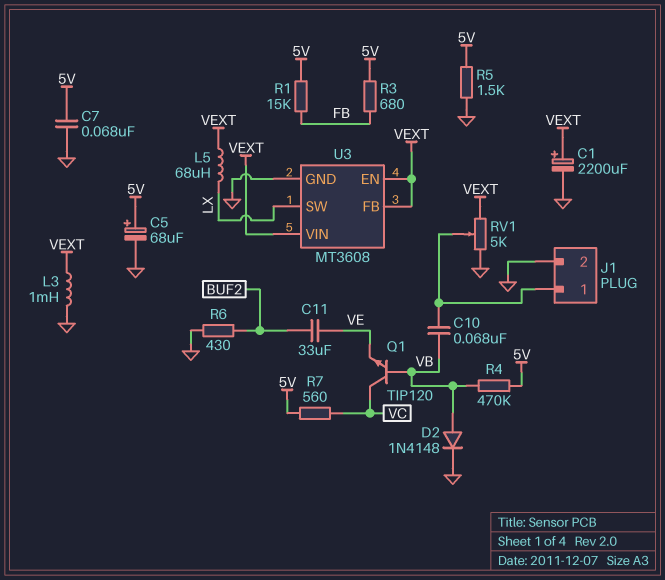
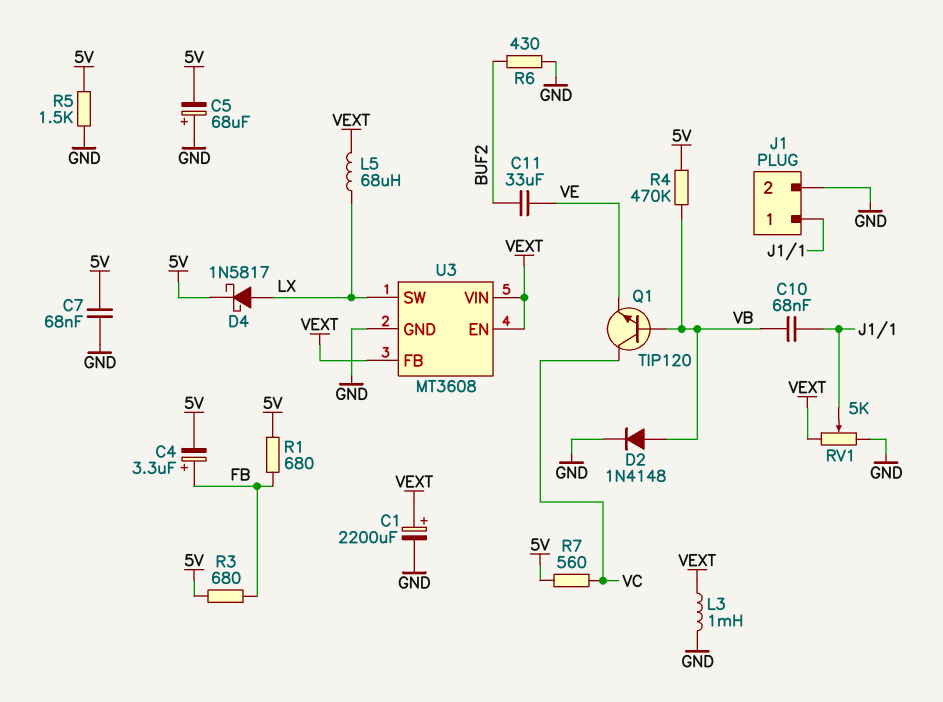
C4: none -> 3.3uF (plus FB, minus 5V)
C5: 68uF (plus 5V, minus GND) -> 68uF (plus GND, minus 5V)
D4: none -> schottky 1N5817 (A LX, K 5V)
R1: 15k (5V, FB) -> 680 (5V, FB)

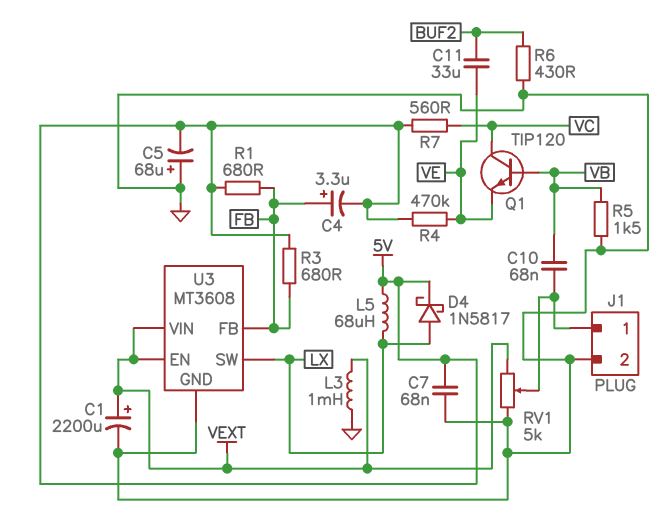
D2: diode 1N4148 (A VB, K GND) -> none
L5: 68uH (LX, VEXT) -> 68uH (5V, LX)
R4: 470k (5V, VB) -> 470k (5V, VE)
R5: 1.5k (5V, GND) -> 1.5k (GND, VB)
U3 pin FB: VEXT -> FB

